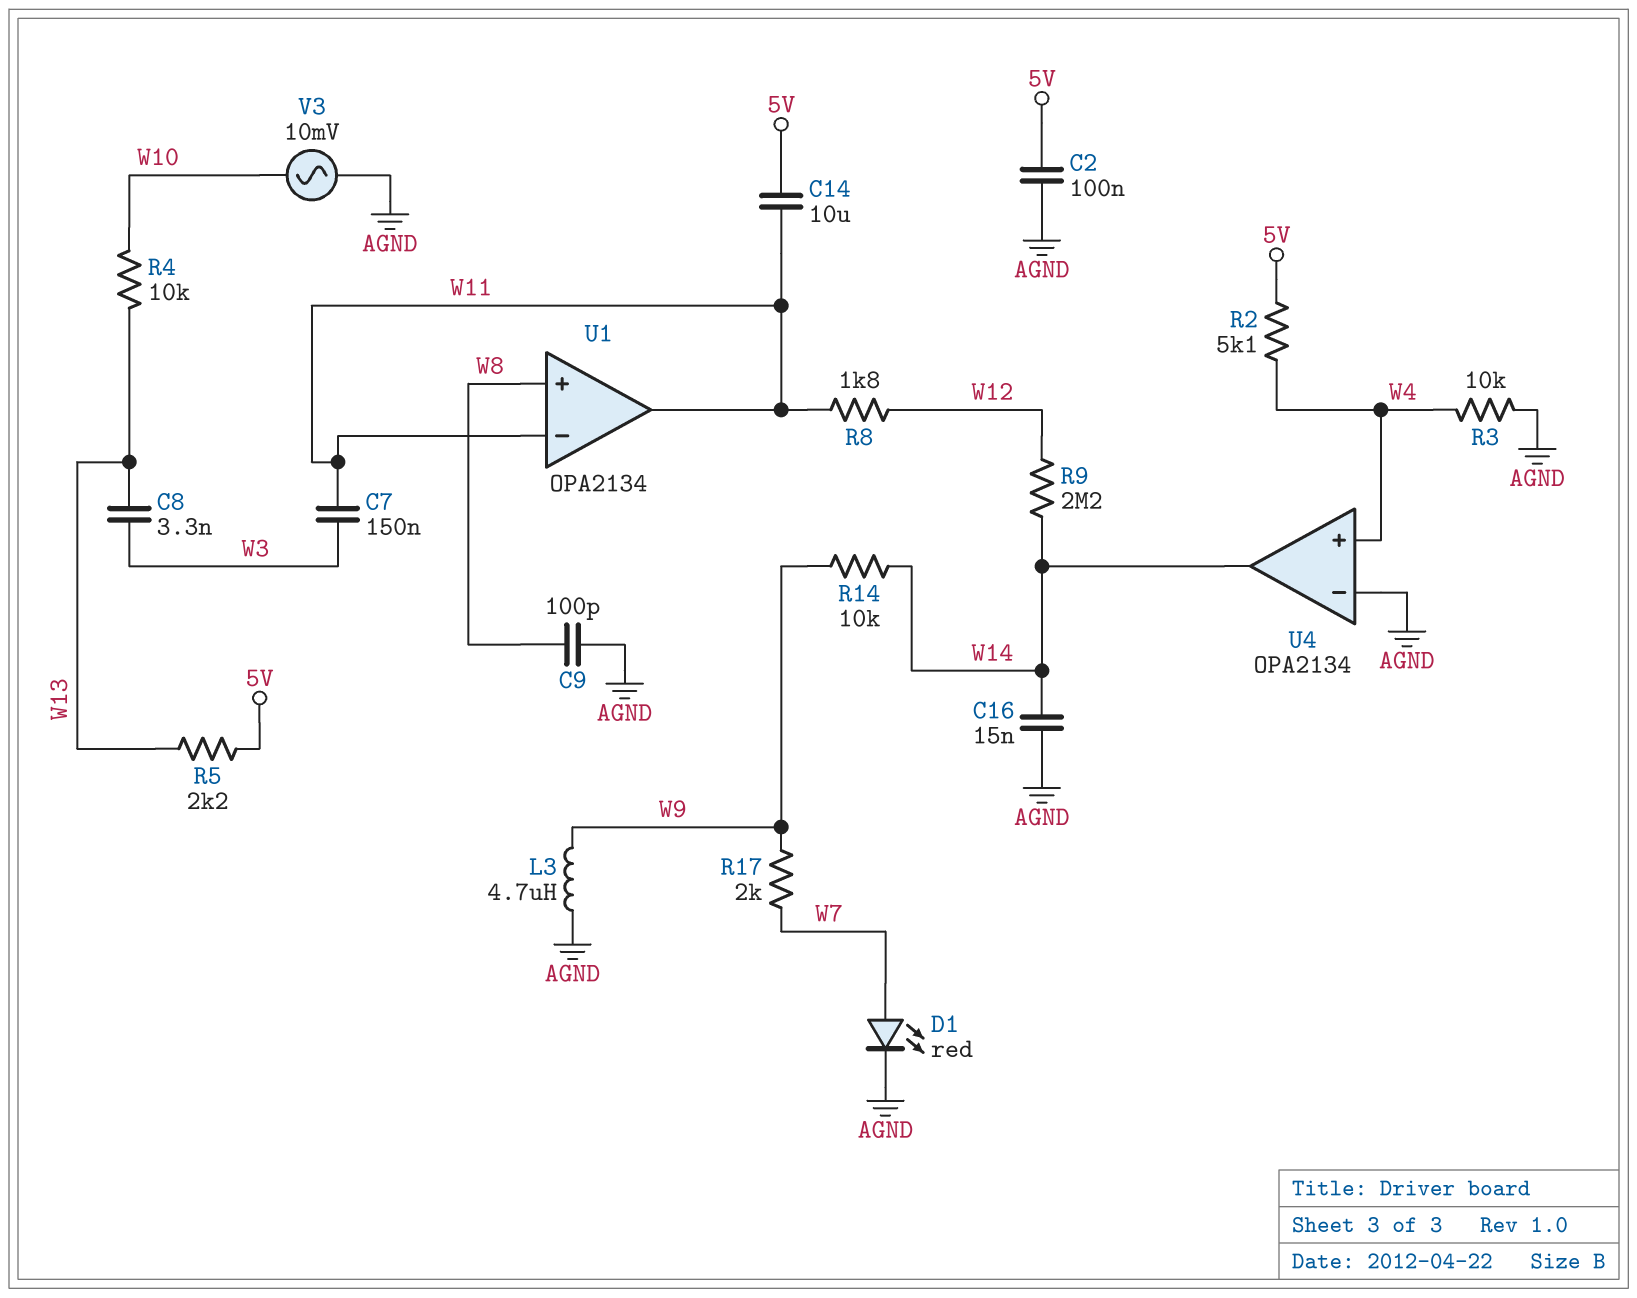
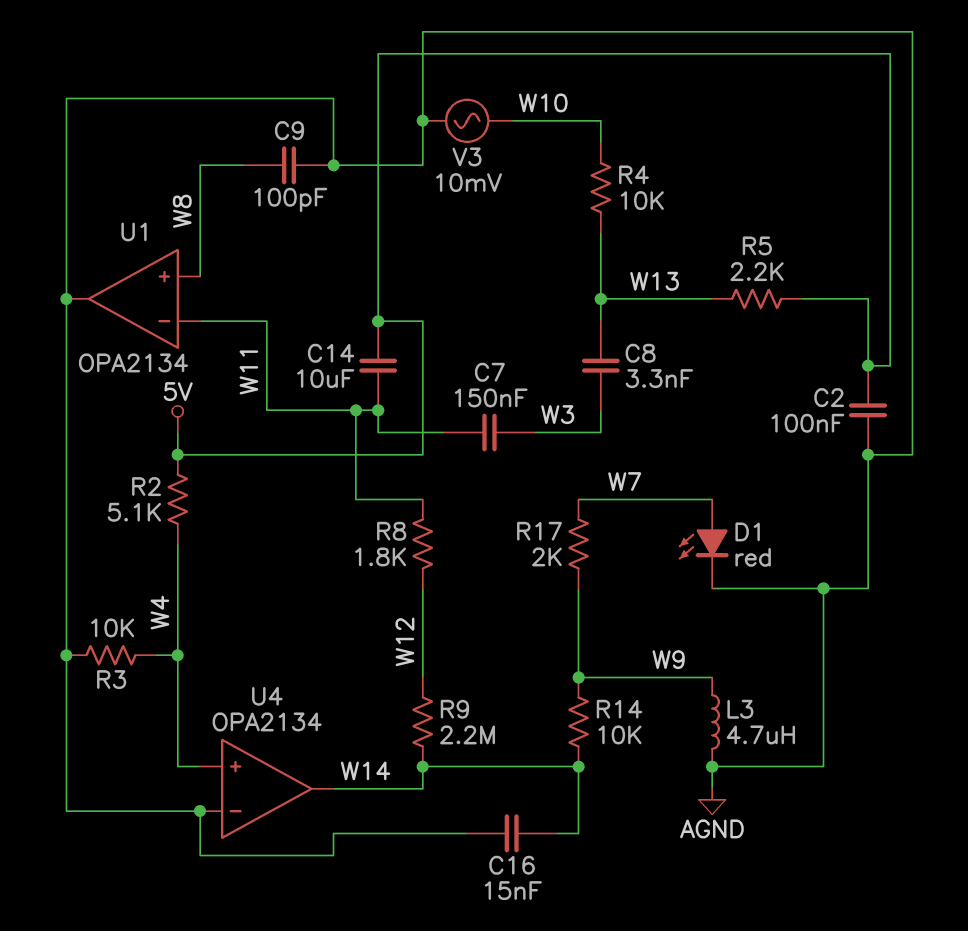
U1 pin out: W11 -> AGND

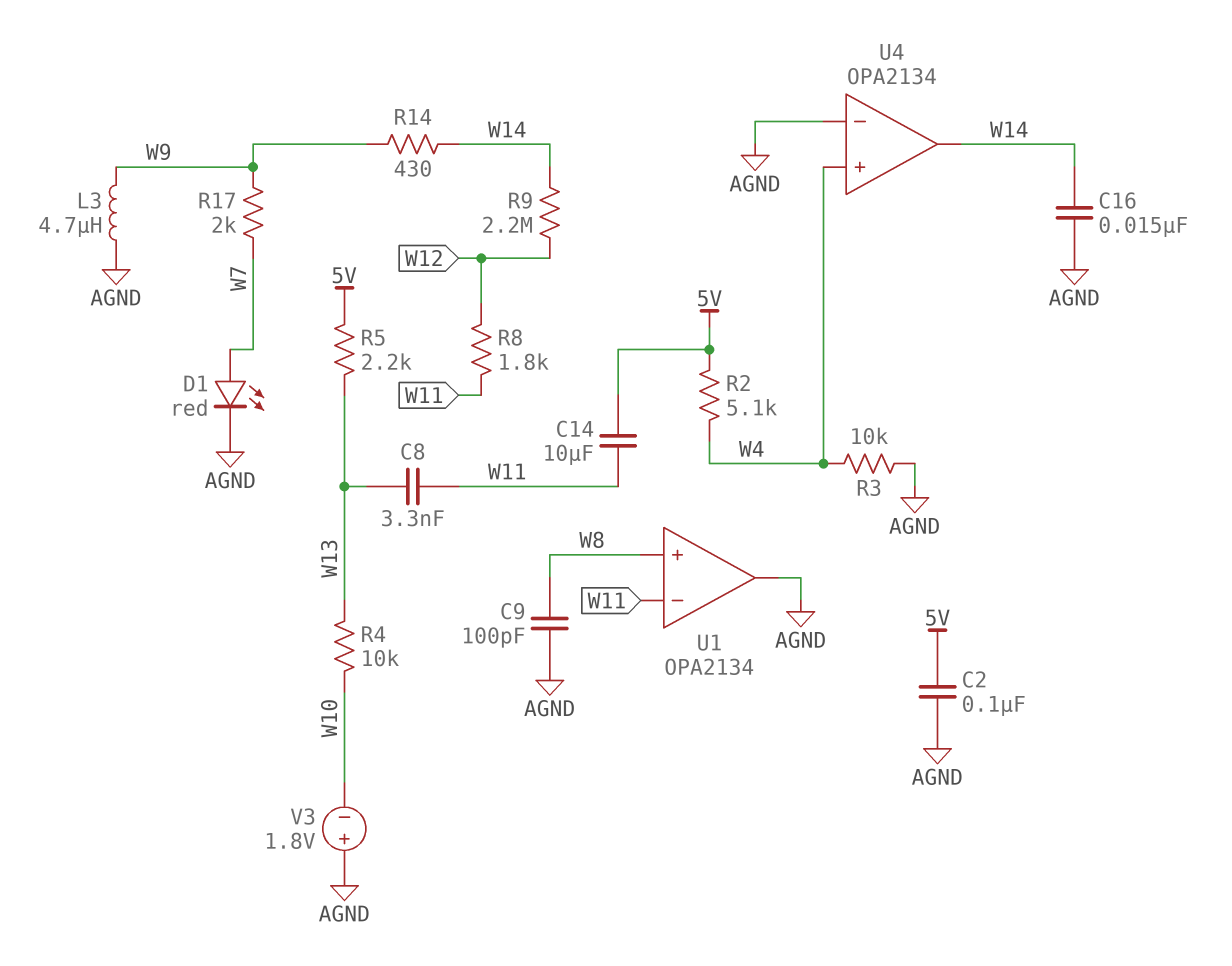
C7: 150nF (W3, W11) -> none
C8: 3.3nF (W3, W13) -> 3.3nF (W11, W13)
R14: 10k (W9, W14) -> 430 (W9, W14)
V3: AC 10mV (AGND, W10) -> 1.8V (plus AGND, minus W10)

